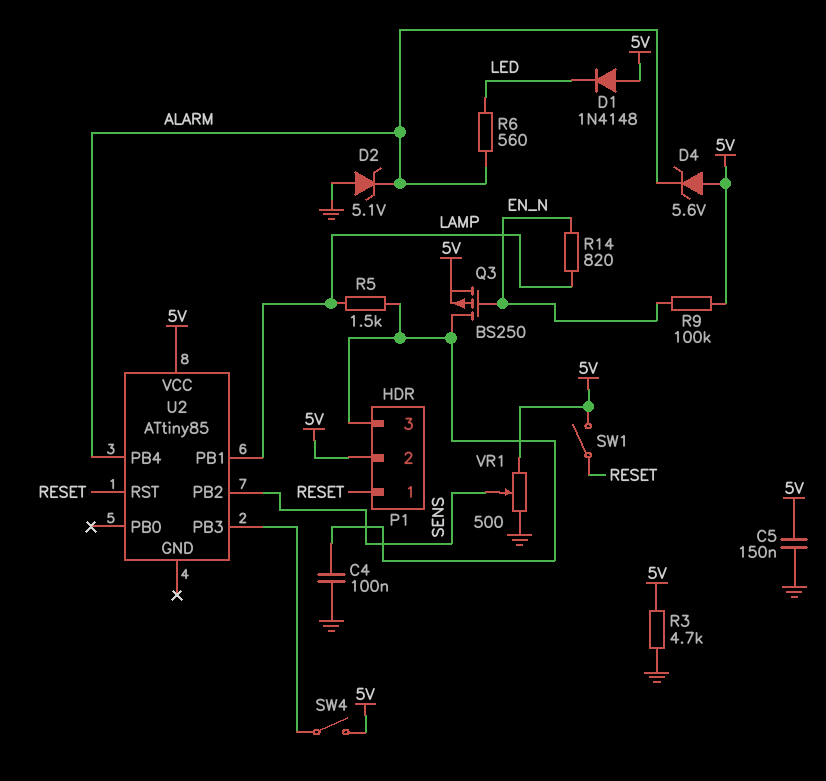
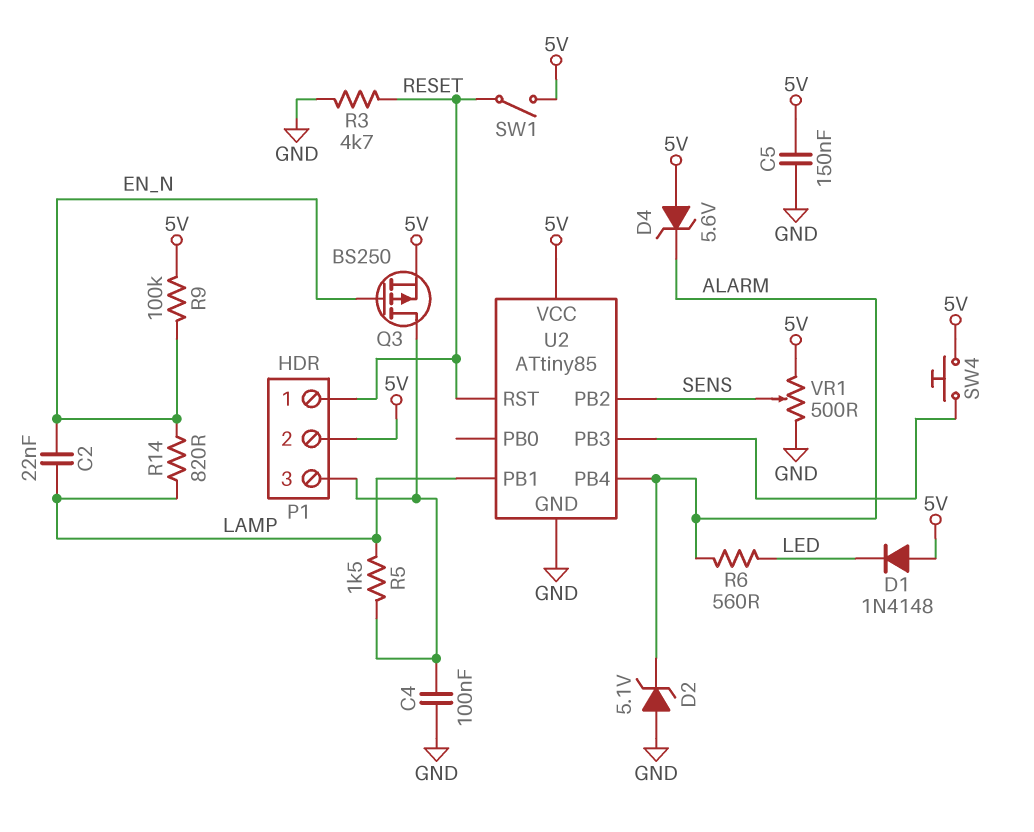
C2: none -> 22nF (EN_N, LAMP)
R3: 4.7k (5V, GND) -> 4.7k (GND, RESET)
SW4: switch (5V, U2/PB3) -> button (5V, U2/PB3)
U2 pin GND: none -> GND

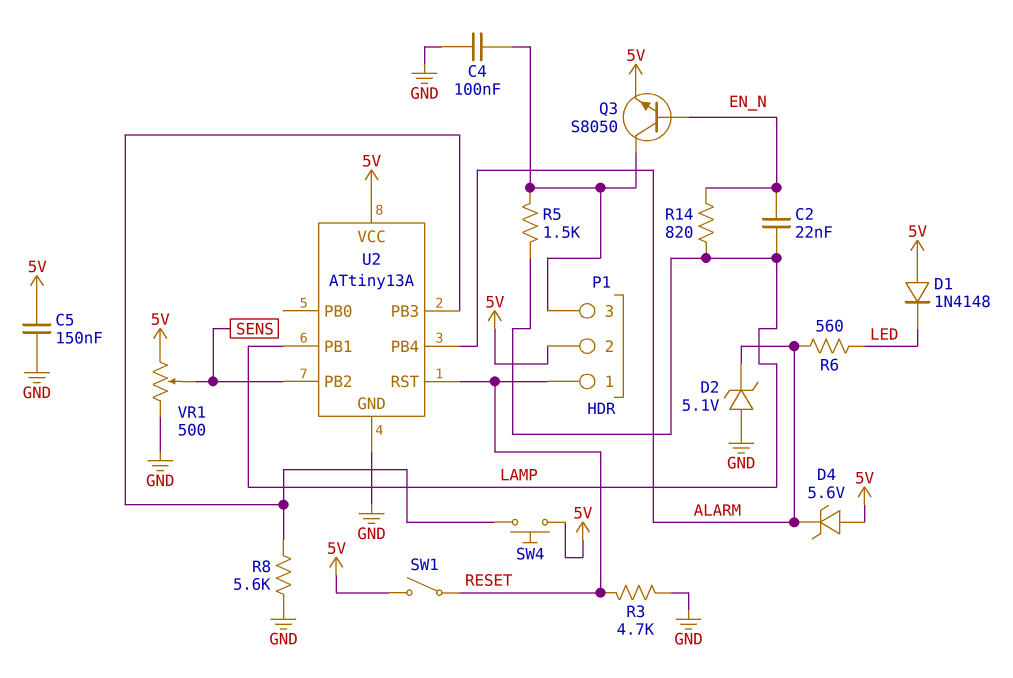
Q3: PMOS BS250 (G EN_N, D P1/3, S 5V) -> NPN S8050 (B EN_N, C P1/3, E 5V)
R8: none -> 5.6k (GND, U2/PB3)
R9: 100k (5V, EN_N) -> none
U2: ATtiny85 -> ATtiny13A

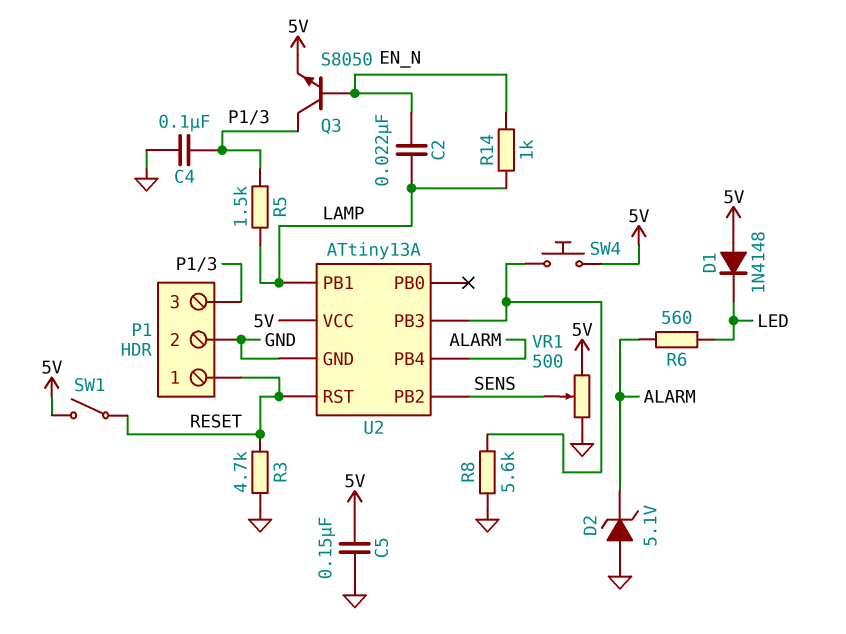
D4: zener 5.6V (A 5V, K ALARM) -> none
P1 pin 2: 5V -> GND
R14: 820 (EN_N, LAMP) -> 1k (EN_N, LAMP)

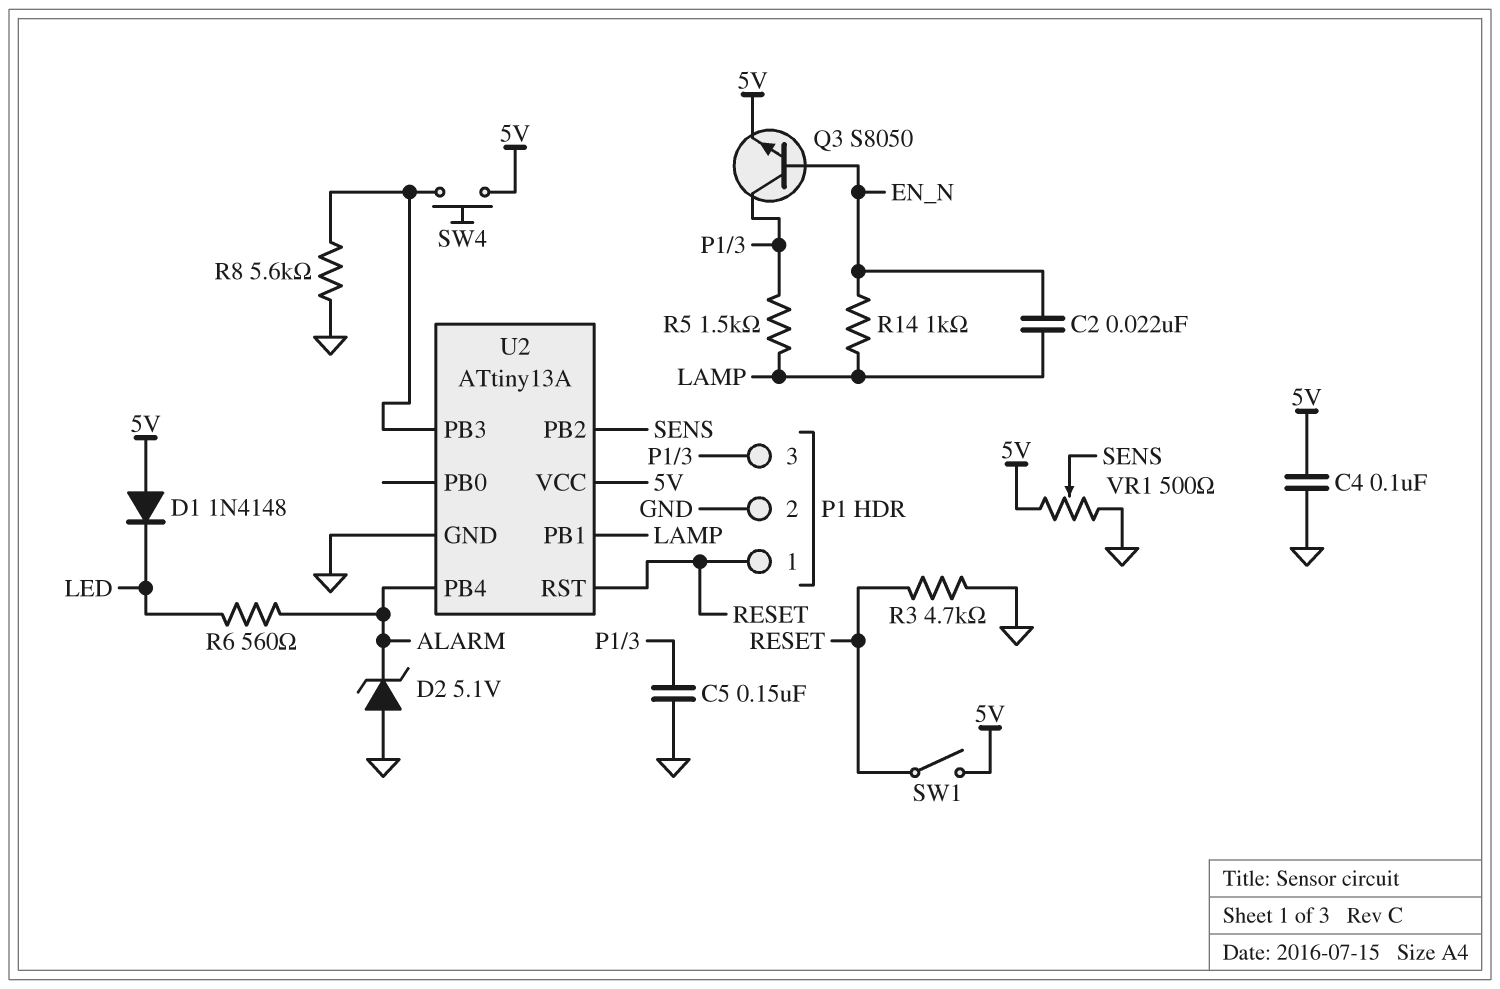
C4: 100nF (GND, P1/3) -> 100nF (5V, GND)
C5: 150nF (5V, GND) -> 150nF (GND, P1/3)

